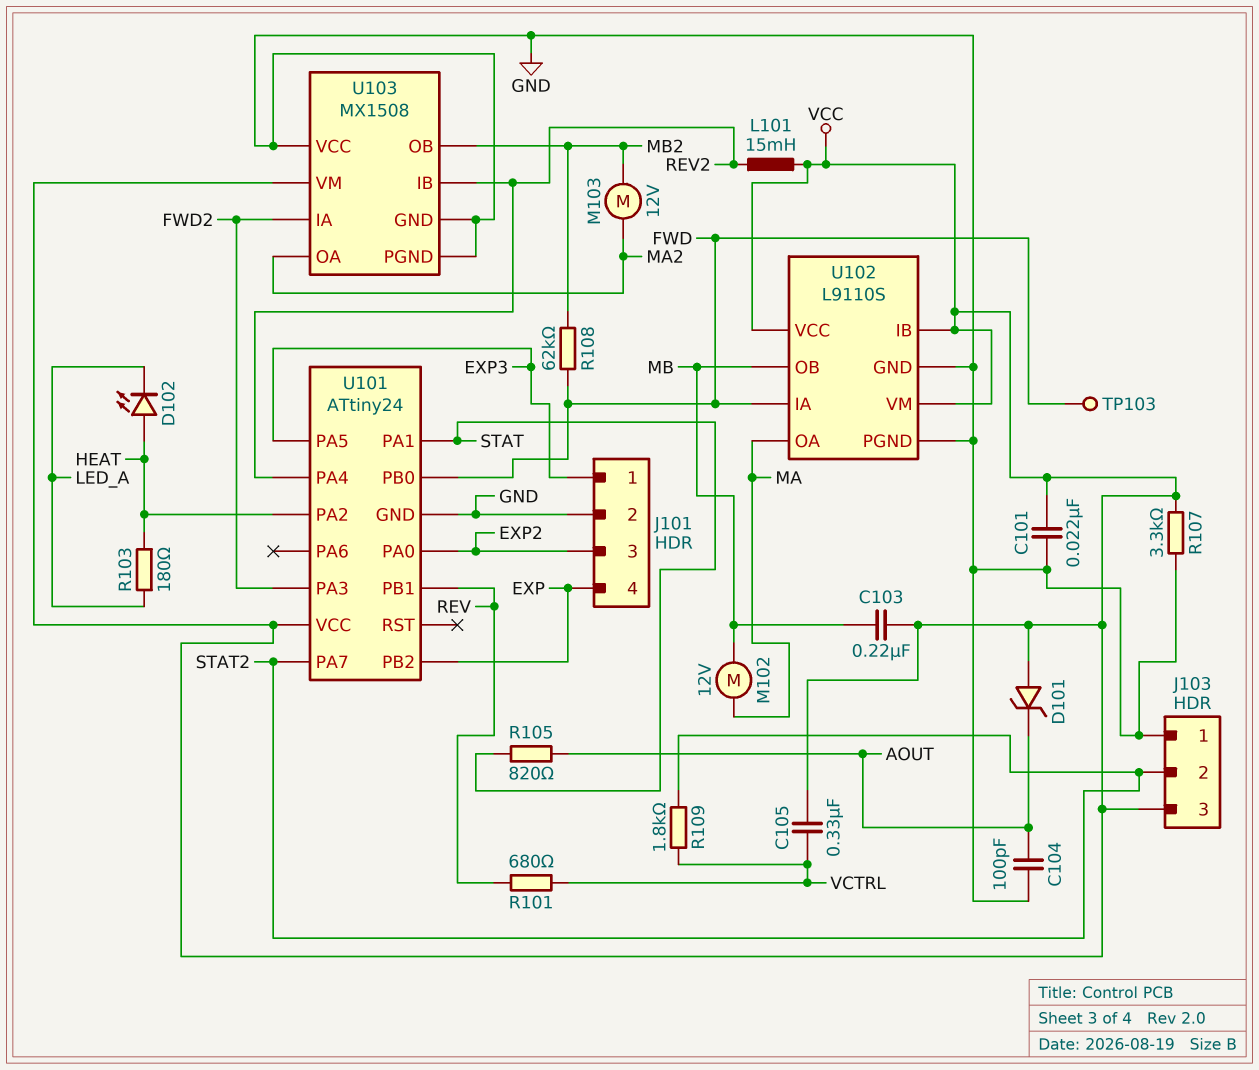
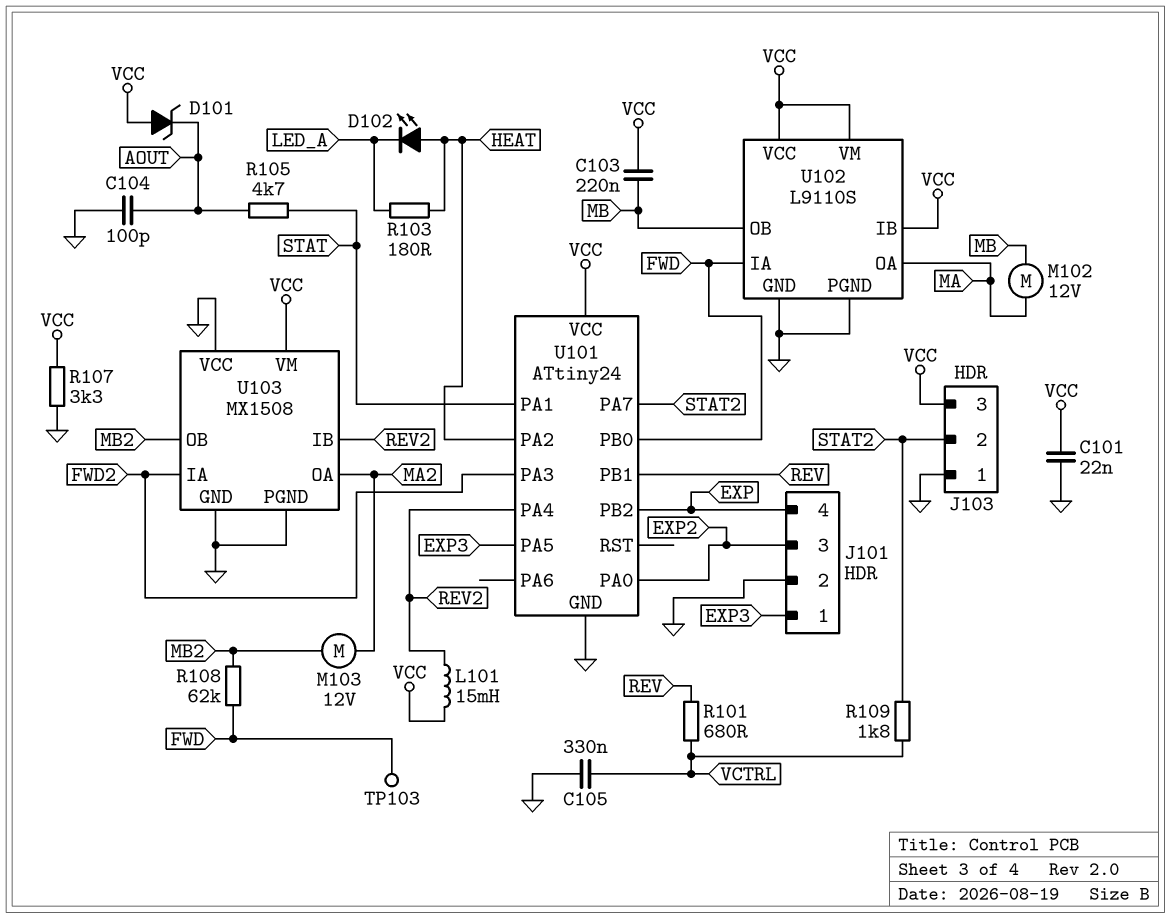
C105: 330nF (VCC, VCTRL) -> 330nF (GND, VCTRL)
R105: 820 (AOUT, STAT) -> 4.7k (AOUT, STAT)

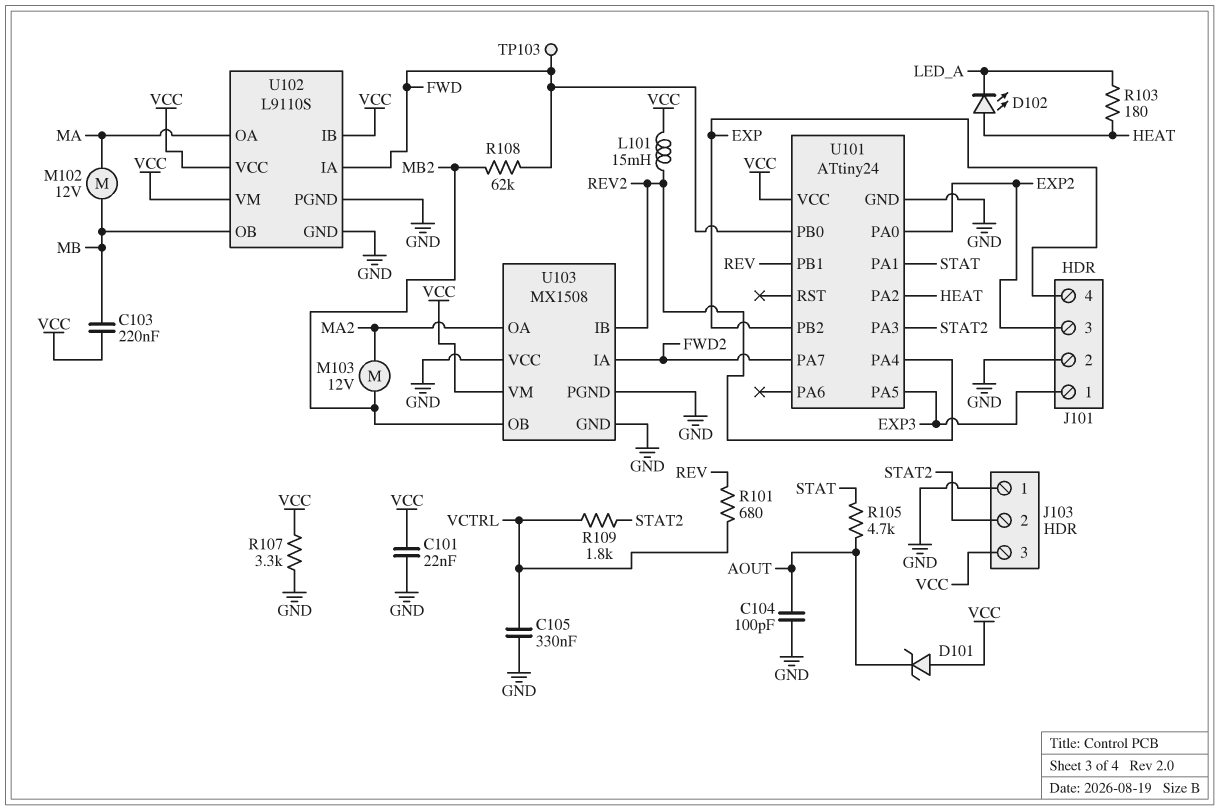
U101 pin PA3: FWD2 -> STAT2
U101 pin PA7: STAT2 -> FWD2

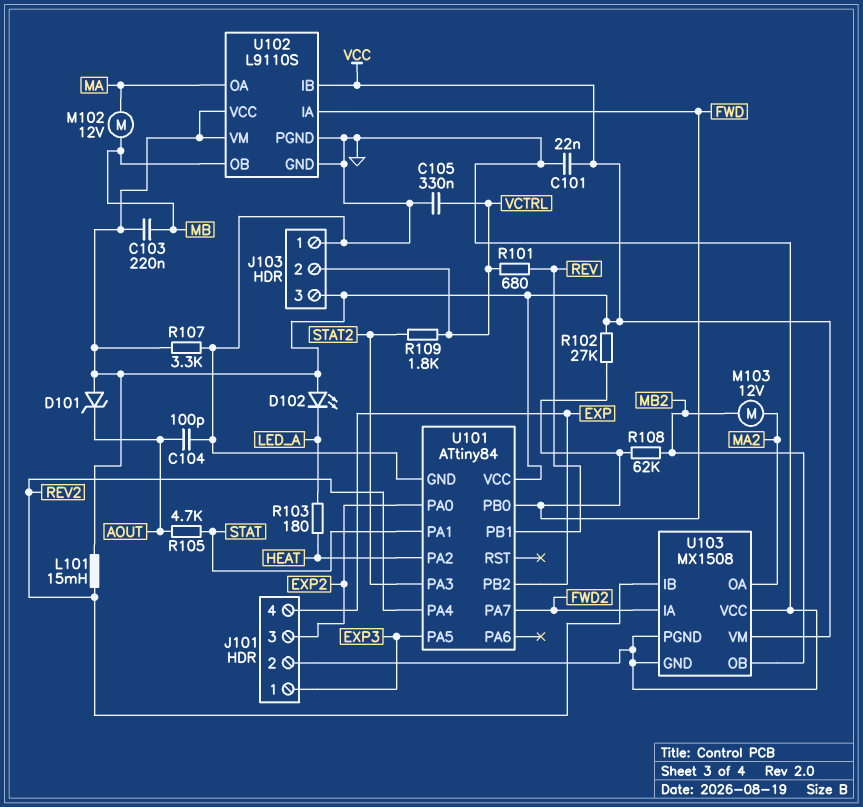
D102: LED (A HEAT, K LED_A) -> LED (A VCC, K LED_A)
J103 pin 2: STAT2 -> VCTRL
R102: none -> 27k (FWD, VCC)
TP103: test point (FWD) -> none
U101: ATtiny24 -> ATtiny84

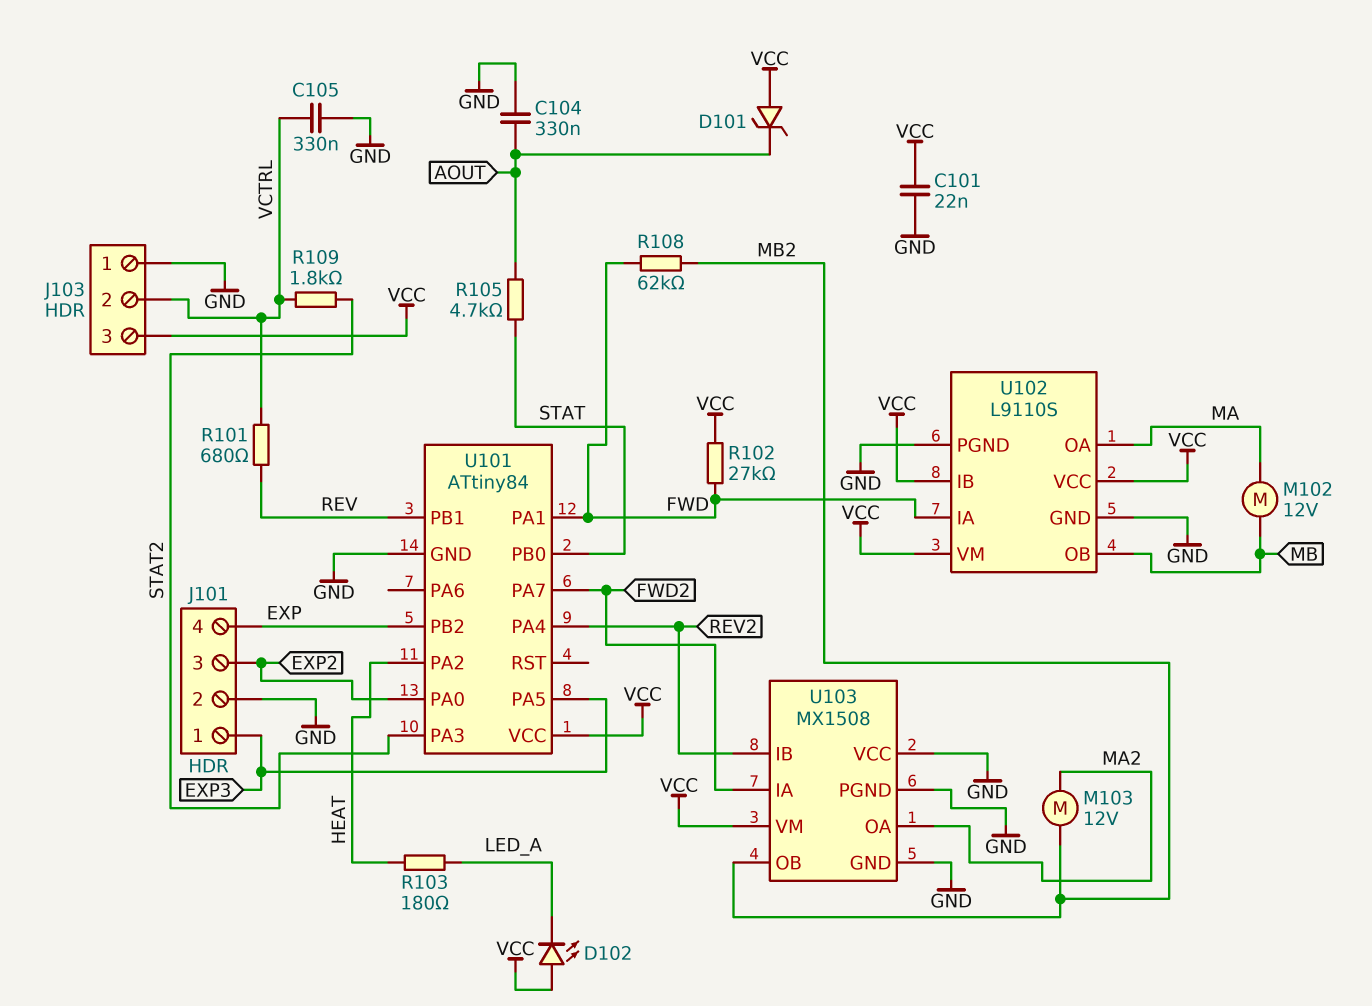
C103: 220nF (MB, VCC) -> none
C104: 100pF (AOUT, GND) -> 330nF (AOUT, GND)
L101: 15mH (REV2, VCC) -> none
R107: 3.3k (GND, VCC) -> none
U101 pin PA1: STAT -> FWD
U101 pin PB0: FWD -> STAT

